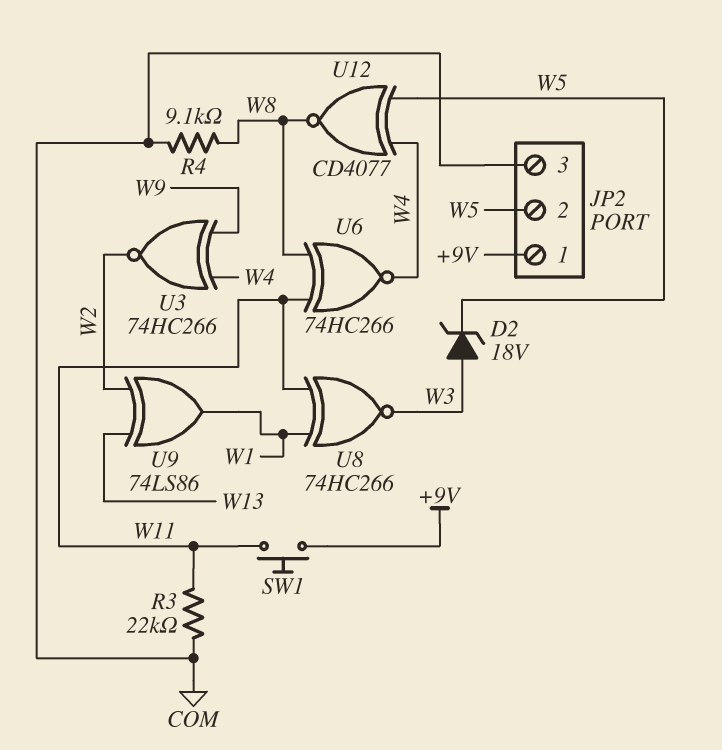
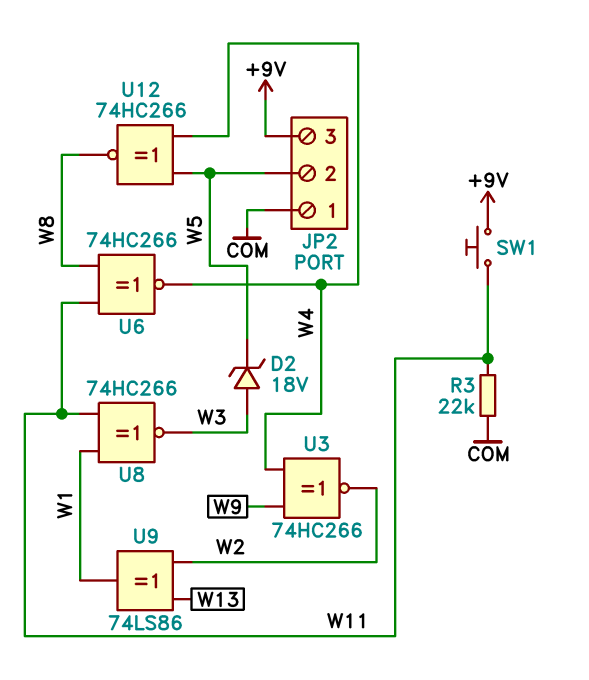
JP2 pin 1: +9V -> COM
JP2 pin 3: COM -> +9V
R4: 9.1k (COM, W8) -> none
U12: XNOR CD4077 (in W4, in W5, out W8) -> XNOR 74HC266 (in W4, in W5, out W8)

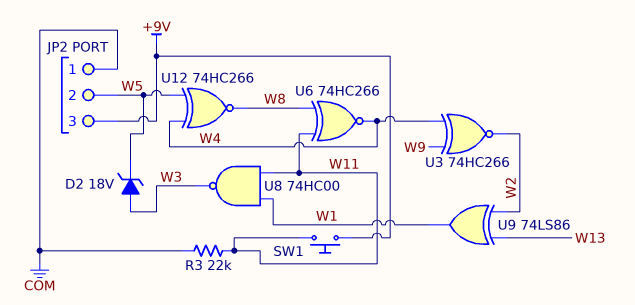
U8: XNOR 74HC266 (in W1, in W11, out W3) -> NAND 74HC00 (in W1, in W11, out W3)

